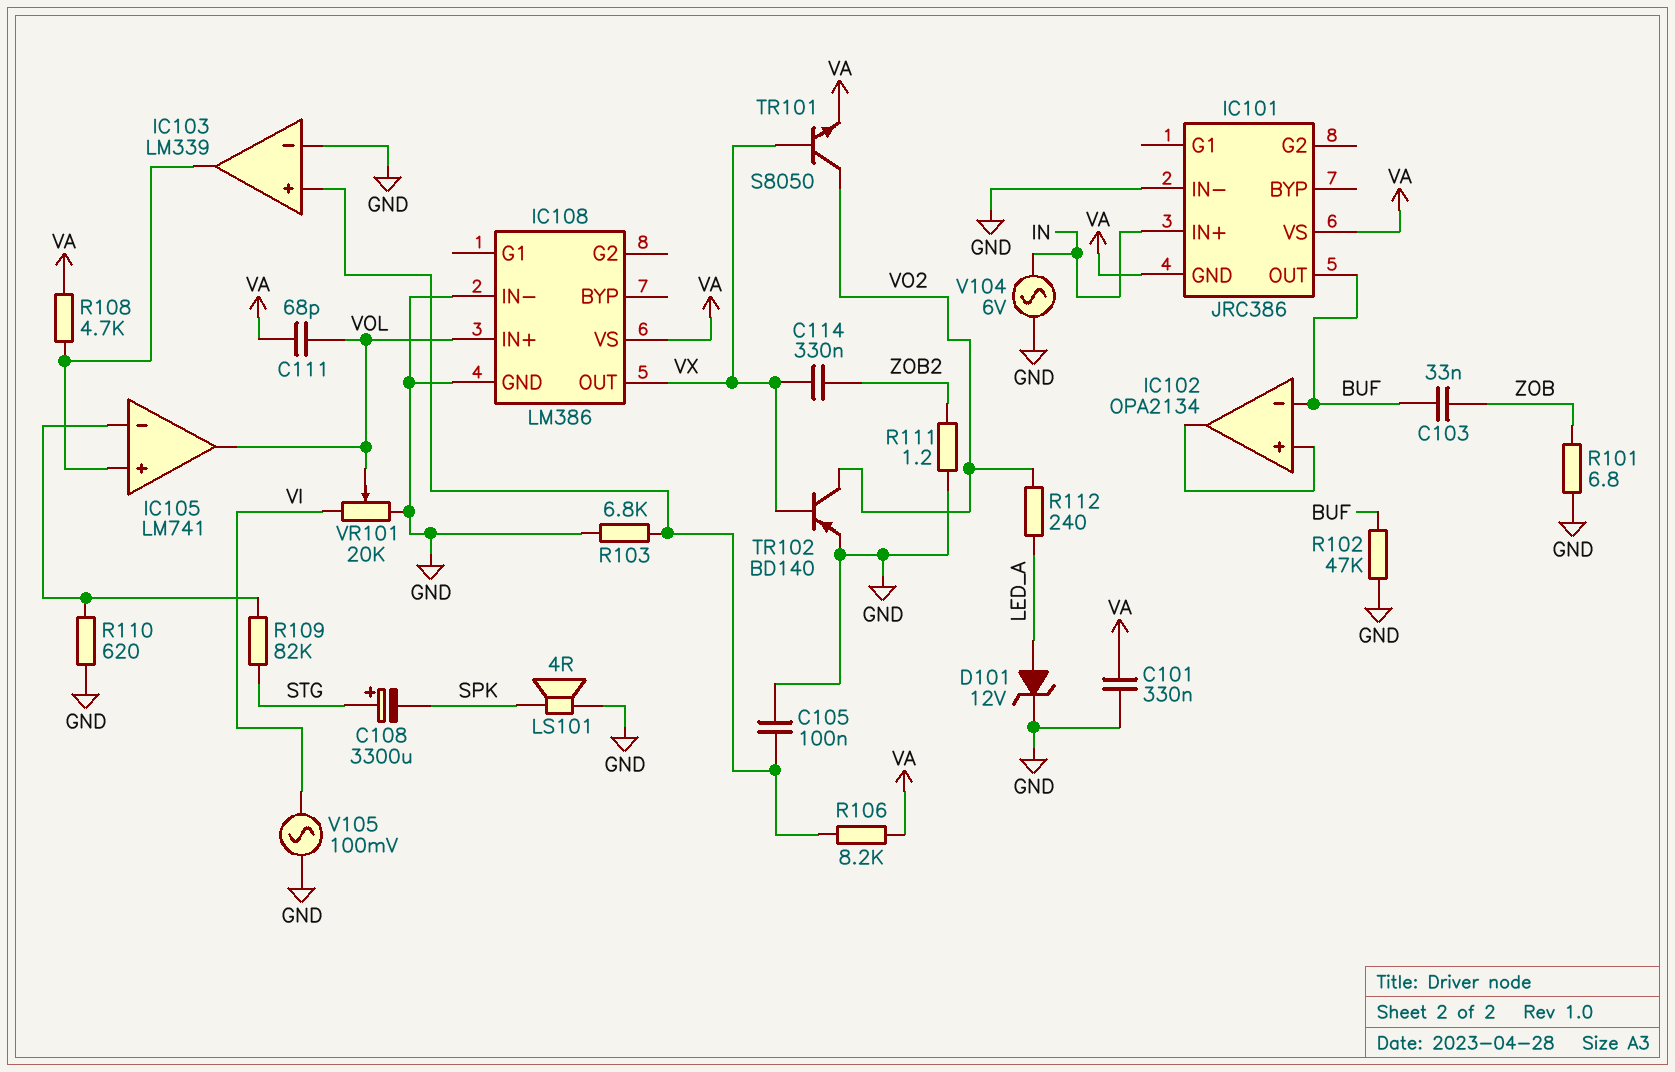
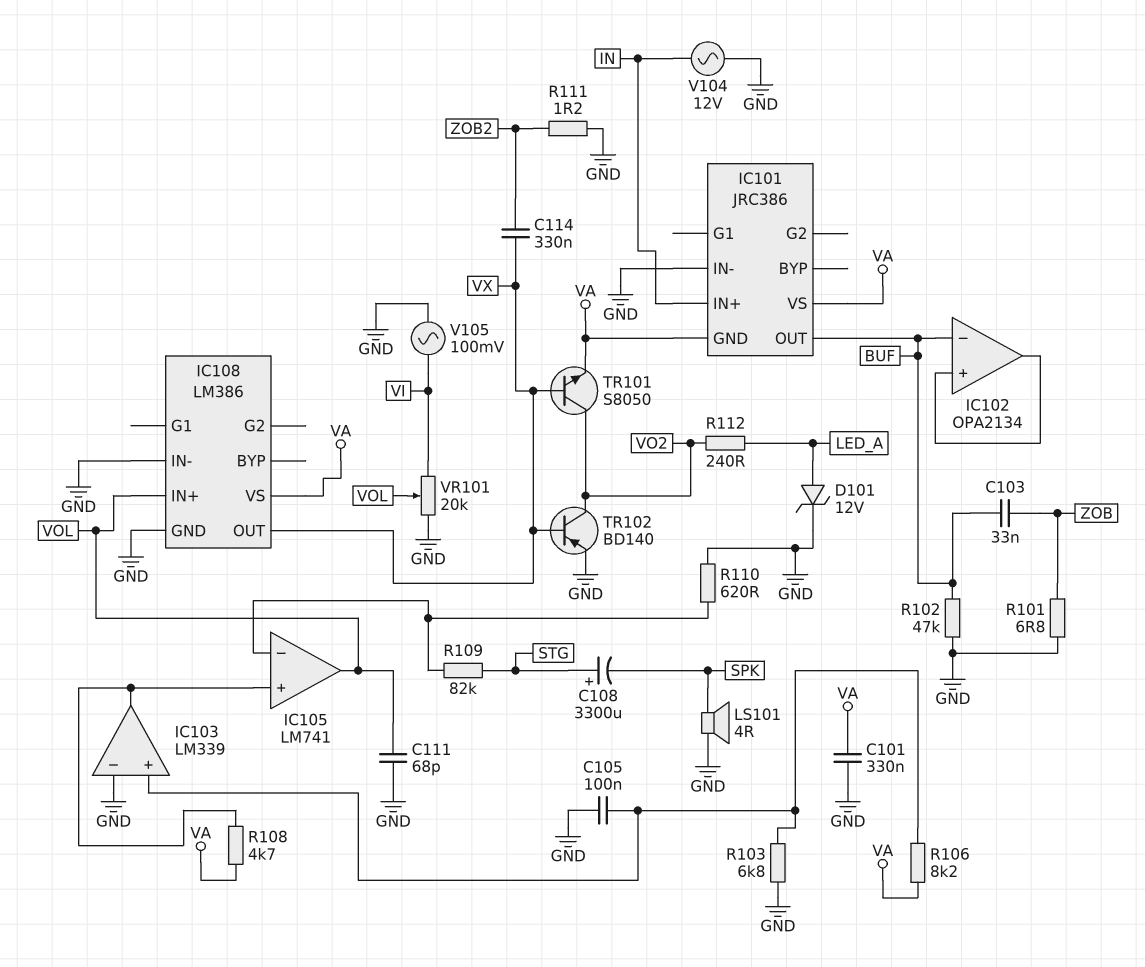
C111: 68pF (VA, VOL) -> 68pF (GND, VOL)
V104: AC 6V (GND, IN) -> AC 12V (GND, IN)

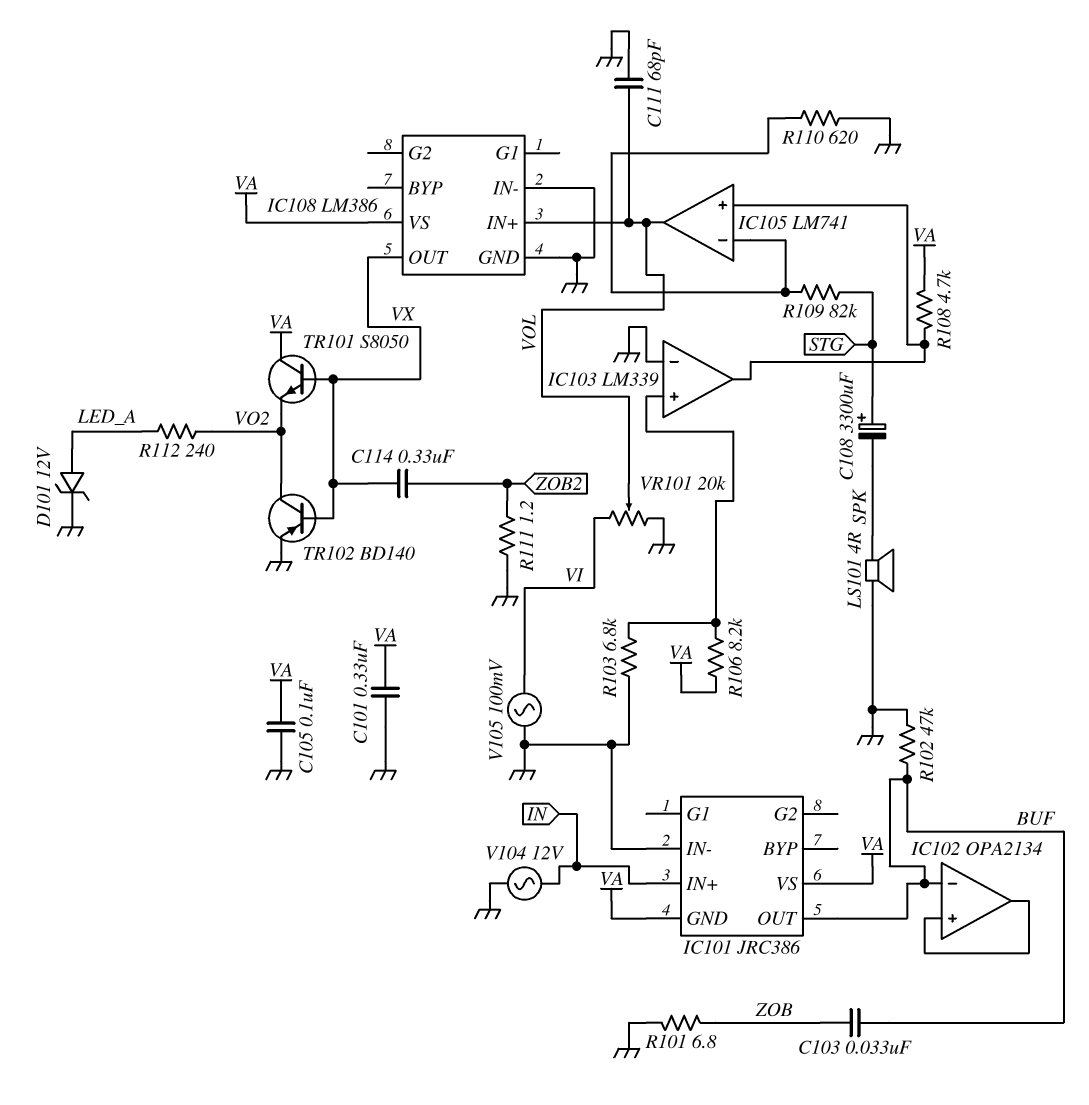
C105: 100nF (GND, IC103/in+) -> 100nF (GND, VA)
TR101: NPN S8050 (B VX, C VO2, E VA) -> NPN S8050 (B VX, C VA, E VO2)

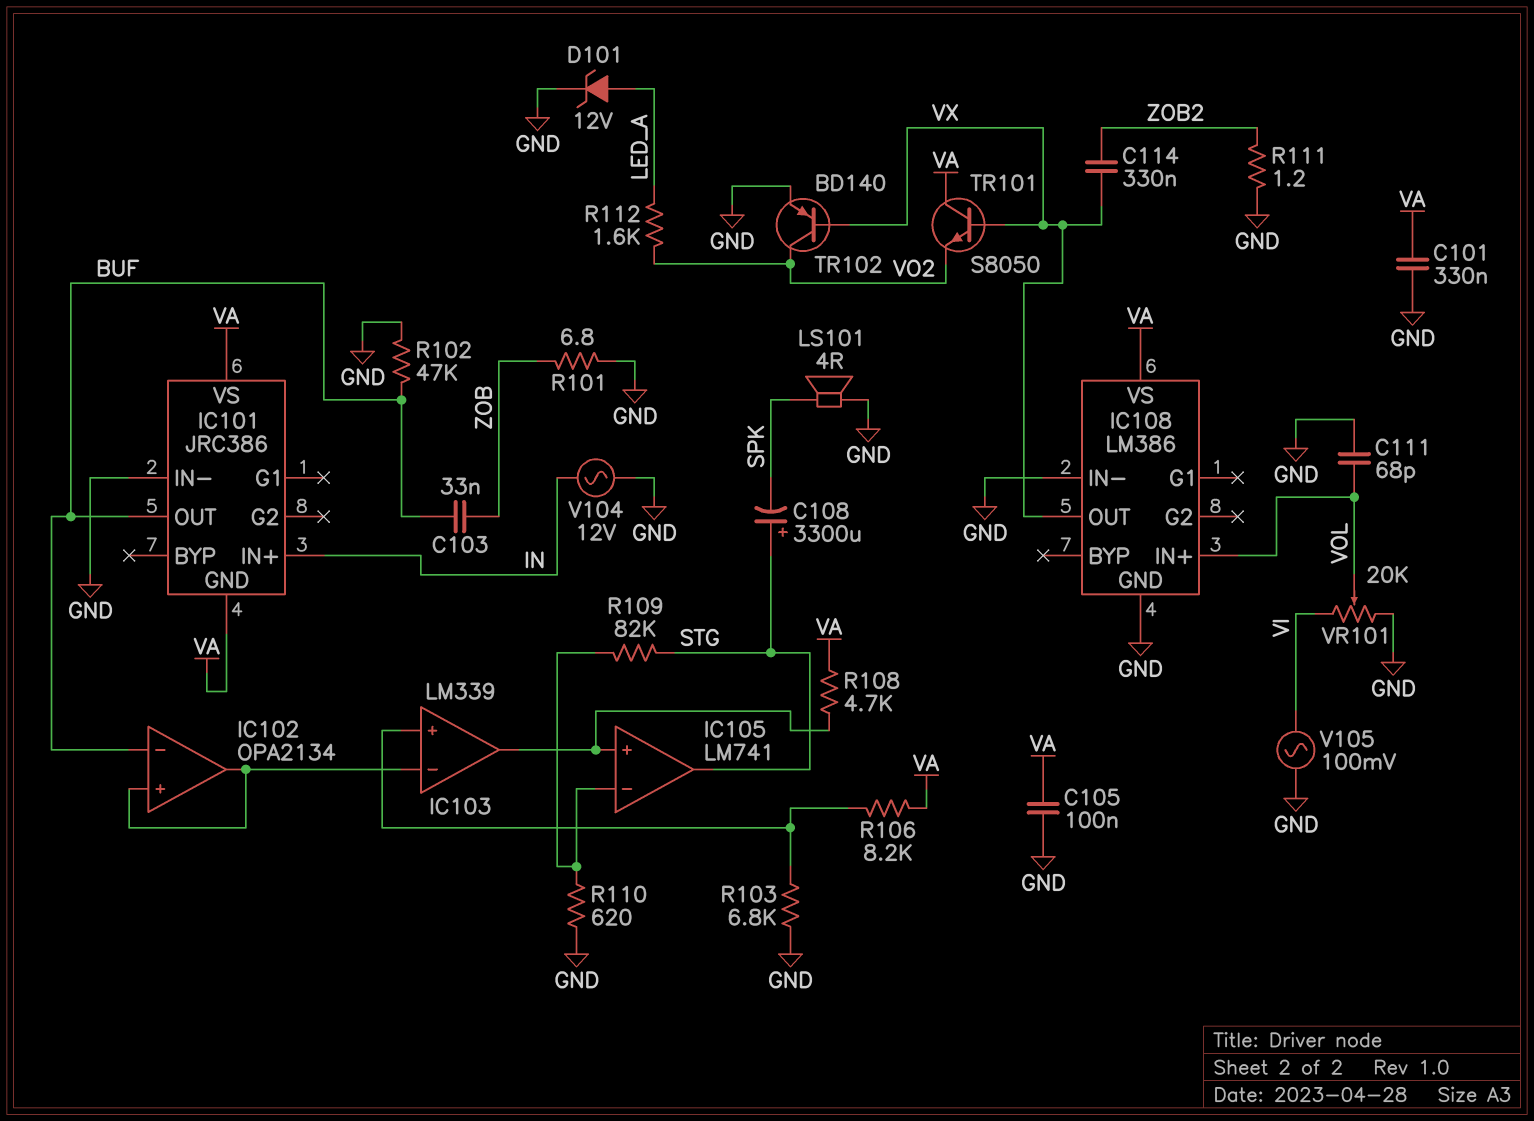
IC103 pin in-: GND -> IC102/in+
IC105 pin out: VOL -> STG
R112: 240 (LED_A, VO2) -> 1.6k (LED_A, VO2)

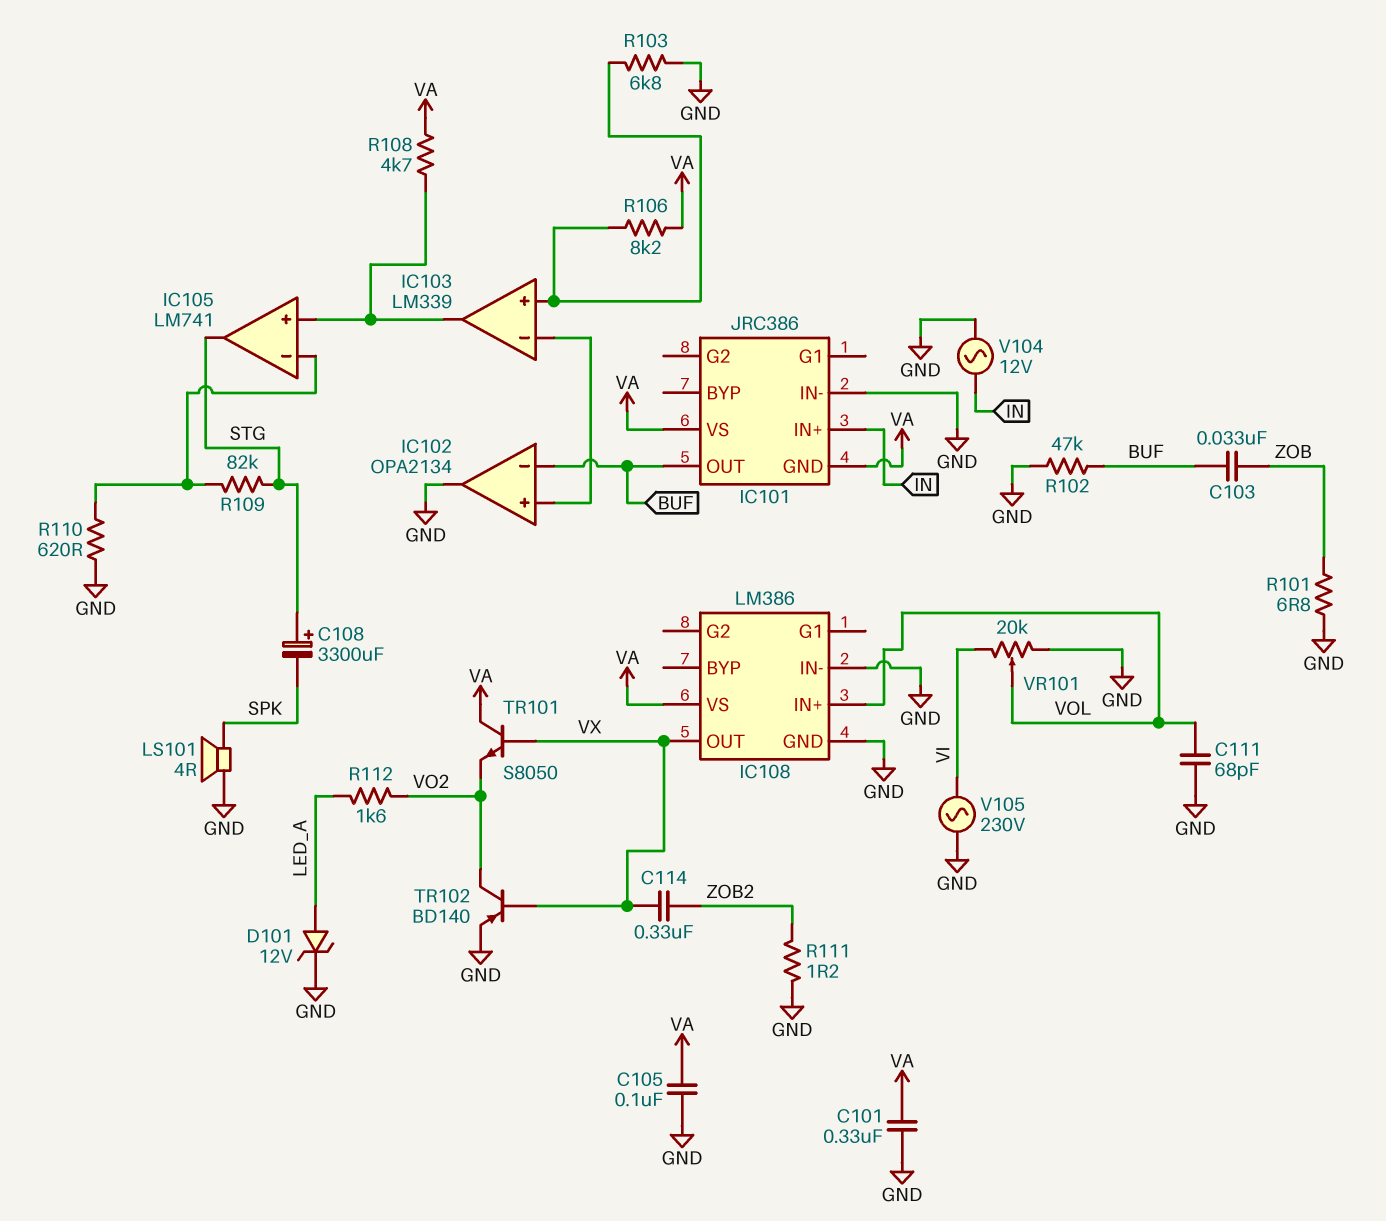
IC102 pin out: IC102/in+ -> GND
V105: AC 100mV (GND, VI) -> AC 230V (GND, VI)

